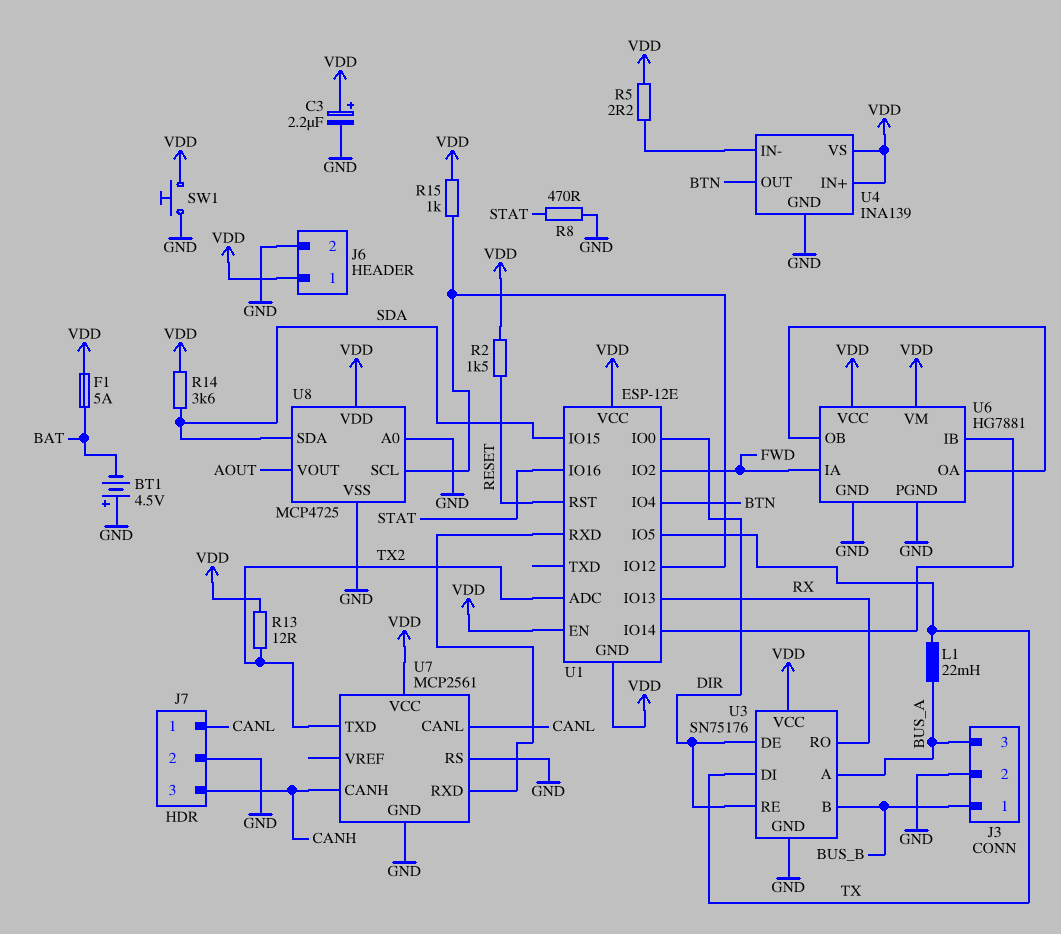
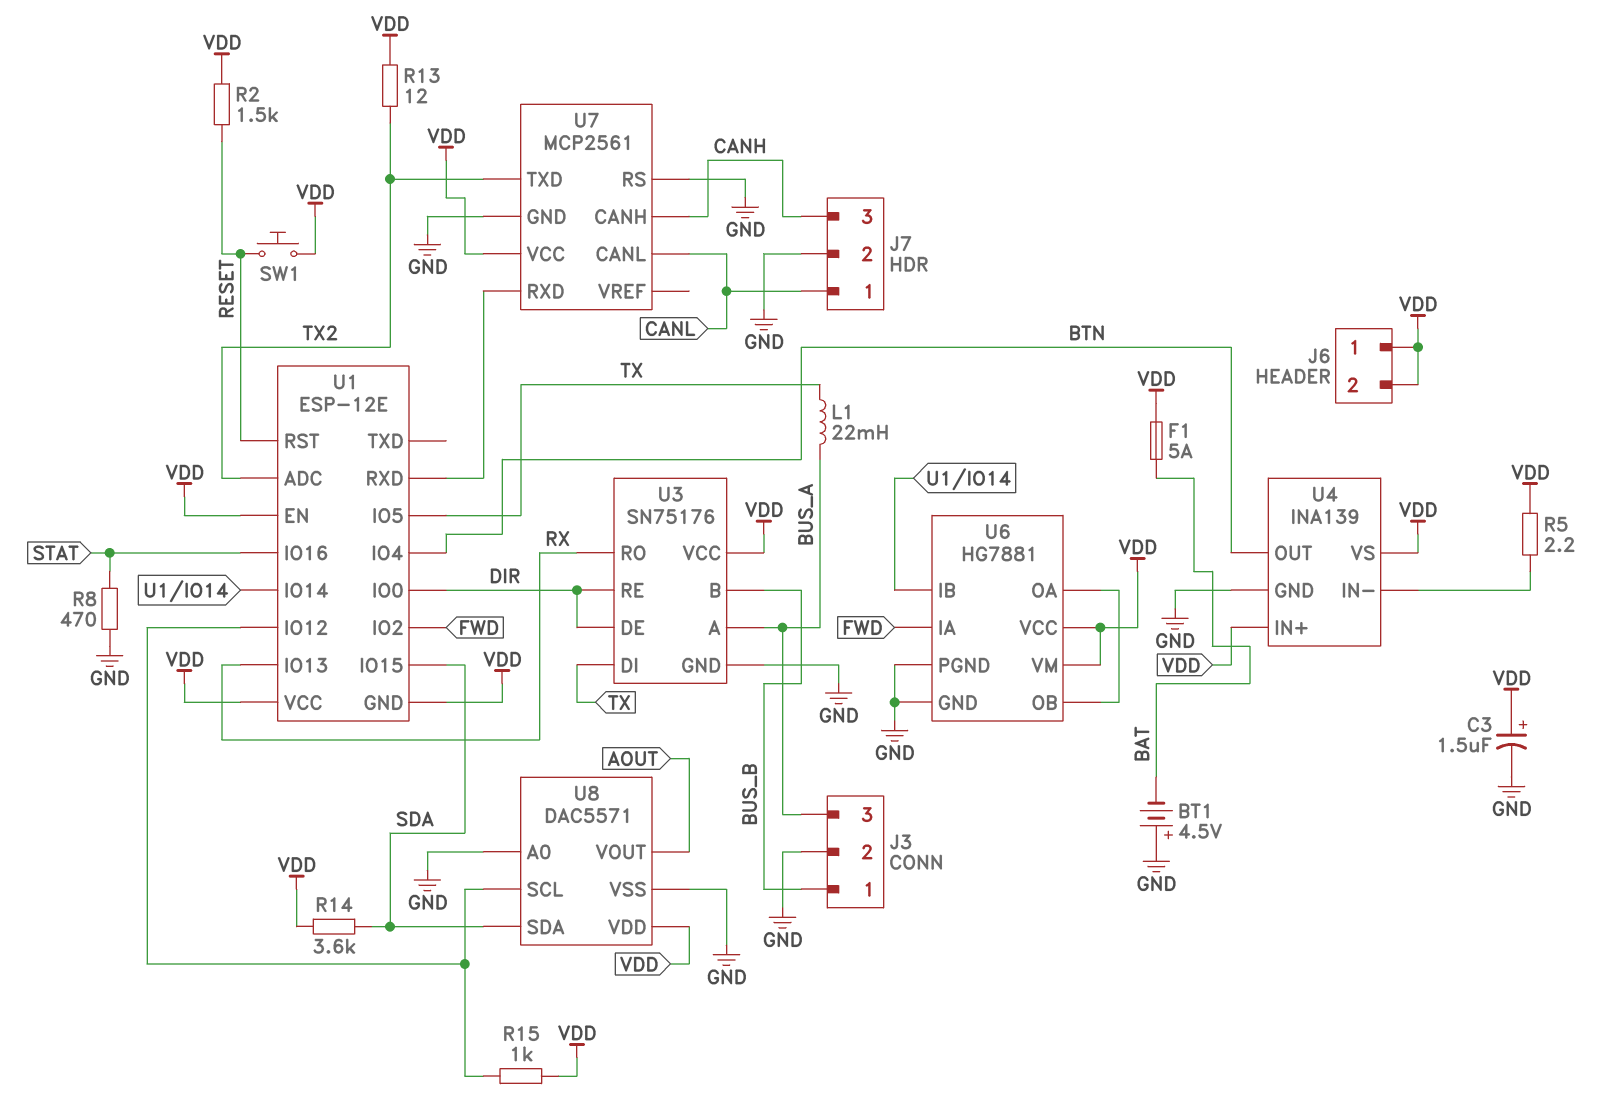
C3: 2.2uF (plus VDD, minus GND) -> 1.5uF (plus VDD, minus GND)
J6 pin 2: GND -> VDD
SW1: button (GND, VDD) -> button (RESET, VDD)
U8: MCP4725 -> DAC5571

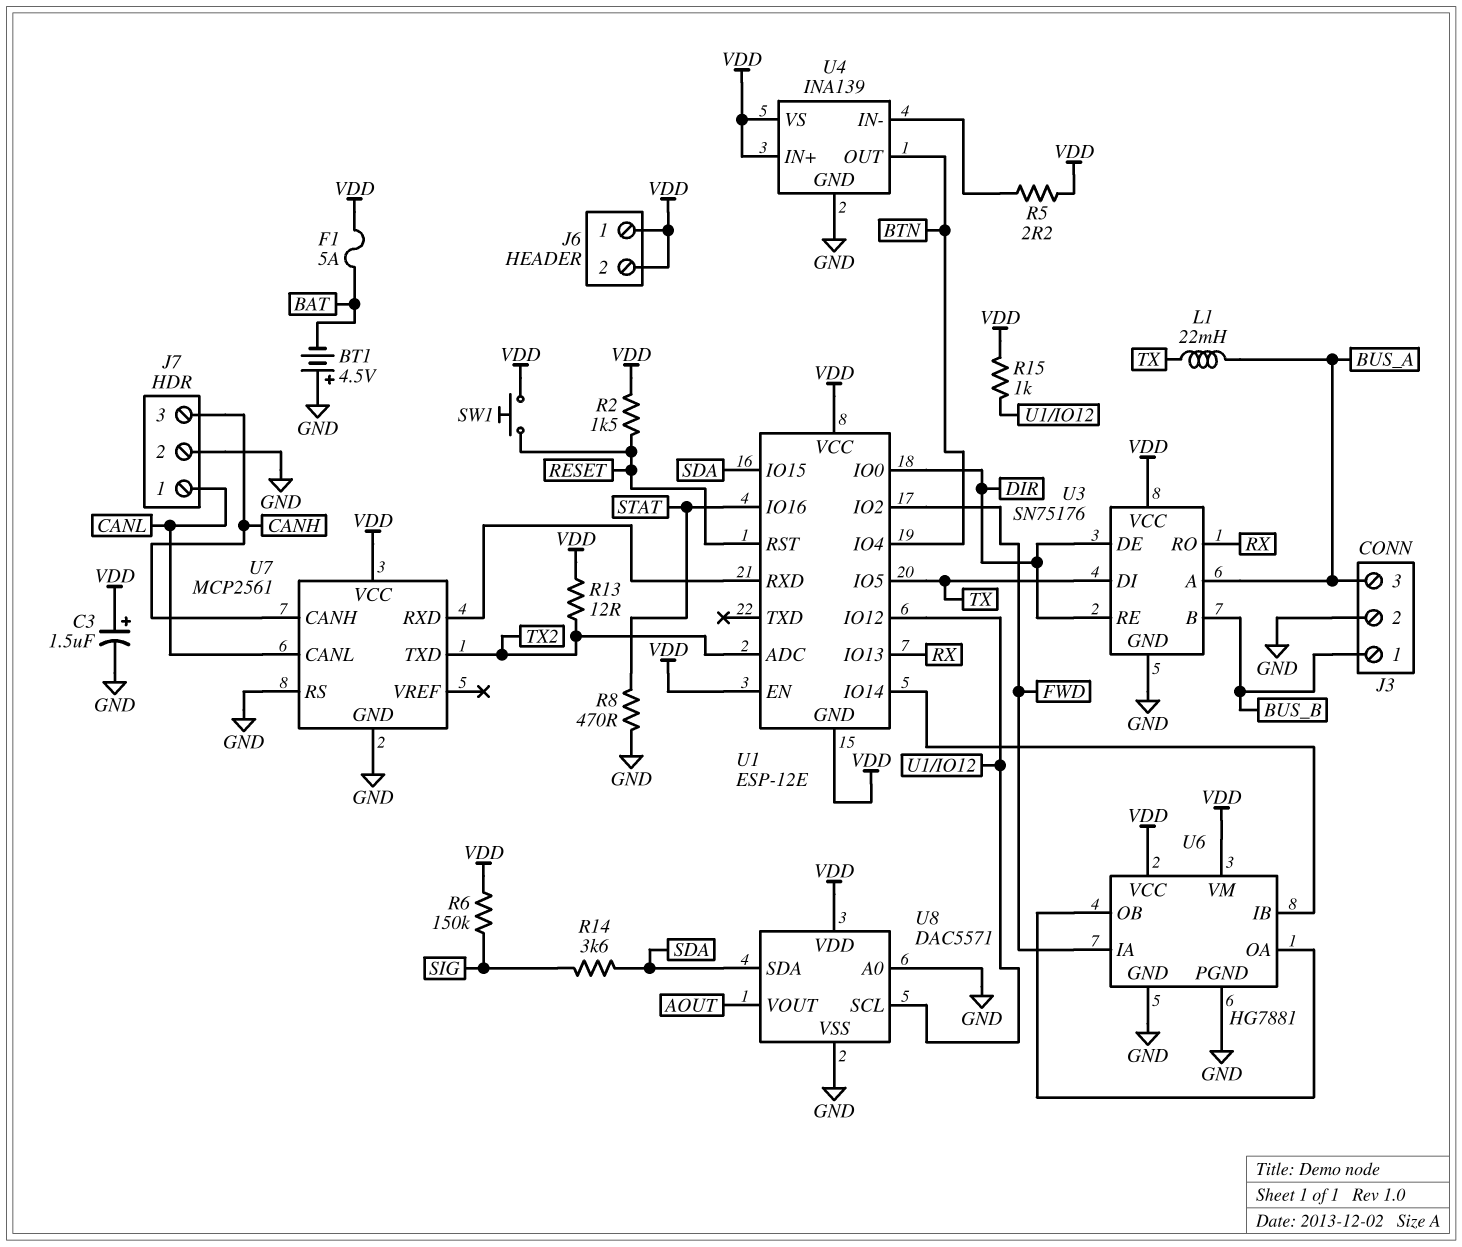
R6: none -> 150k (SIG, VDD)
R14: 3.6k (SDA, VDD) -> 3.6k (SDA, SIG)

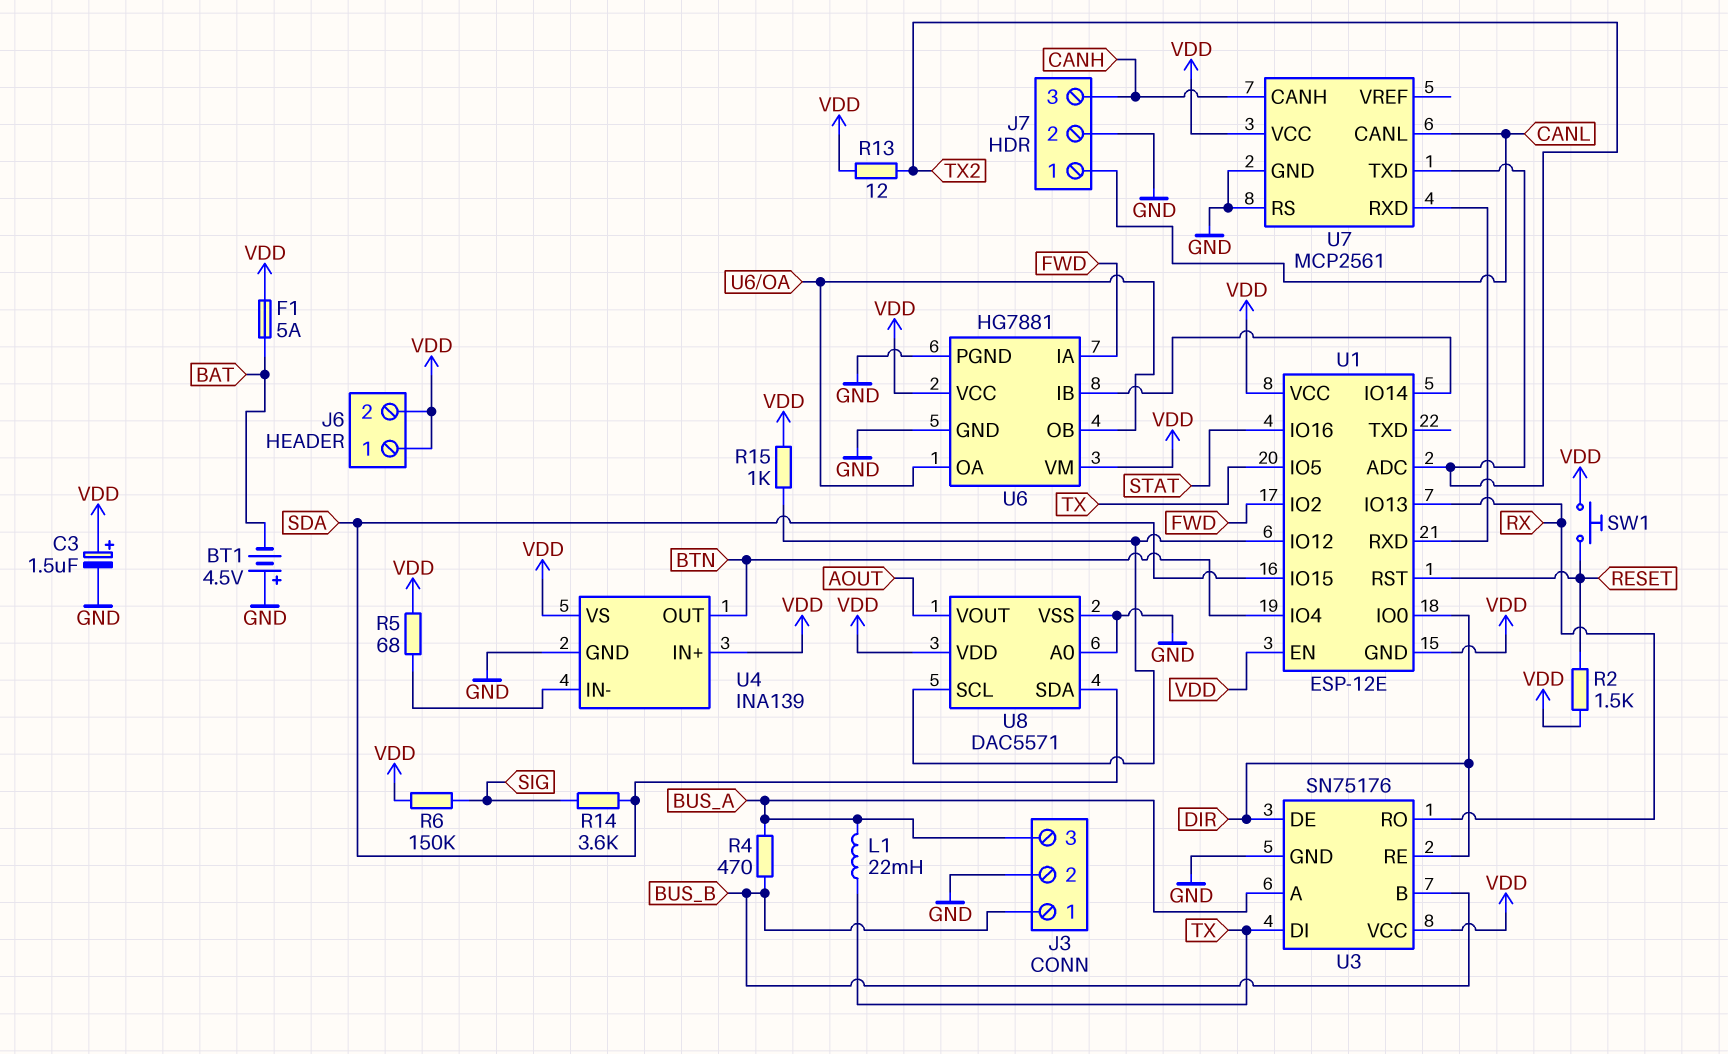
R4: none -> 470 (BUS_A, BUS_B)
R5: 2.2 (U4/IN-, VDD) -> 68 (U4/IN-, VDD)
R8: 470 (GND, STAT) -> none

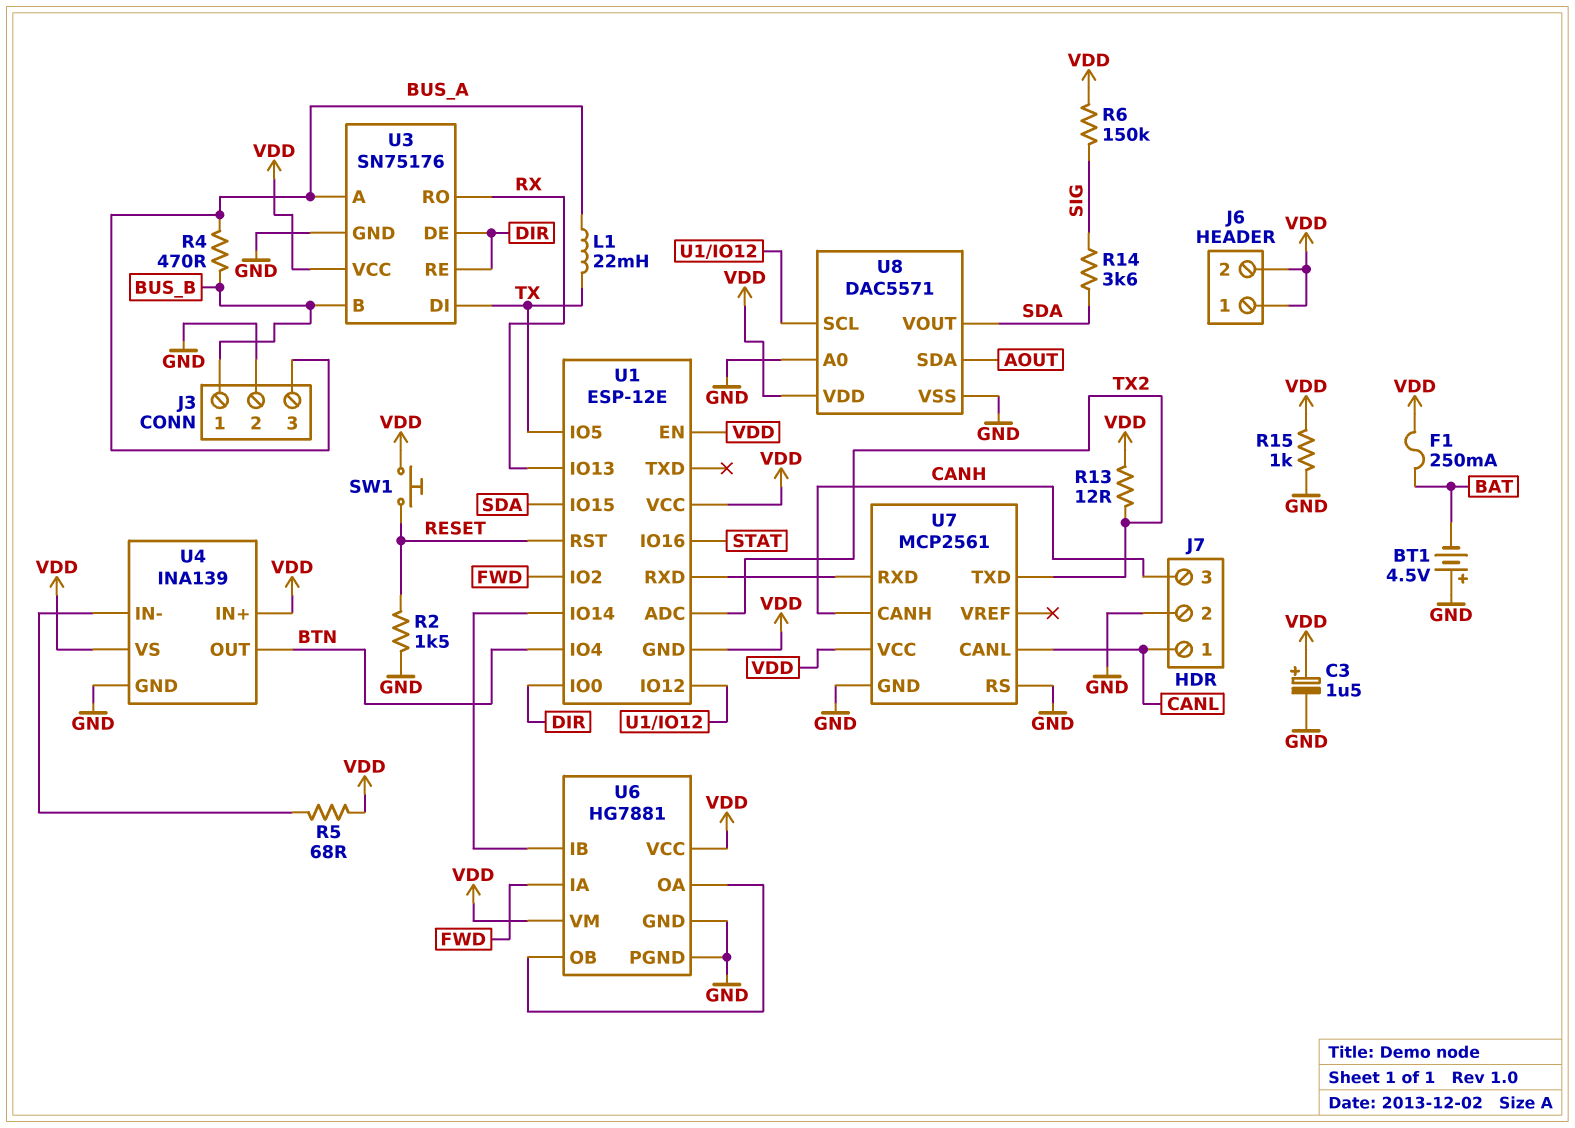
F1: 5A (BAT, VDD) -> 250mA (BAT, VDD)
R2: 1.5k (RESET, VDD) -> 1.5k (GND, RESET)
R15: 1k (U1/IO12, VDD) -> 1k (GND, VDD)
U8 pin SDA: SDA -> AOUT
U8 pin VOUT: AOUT -> SDA

